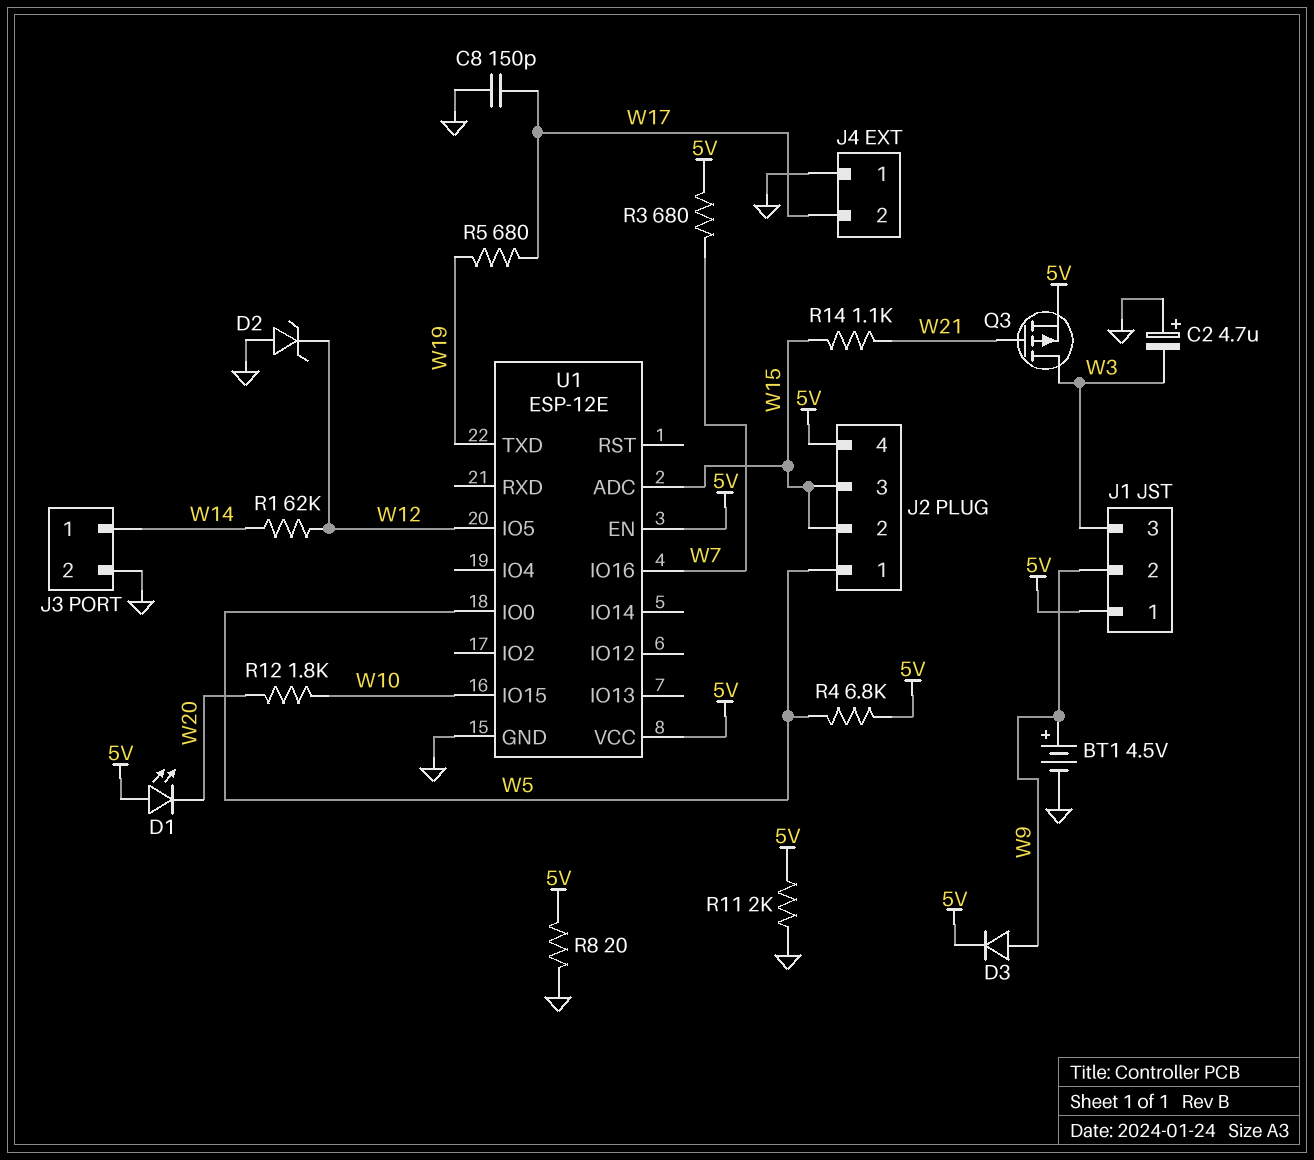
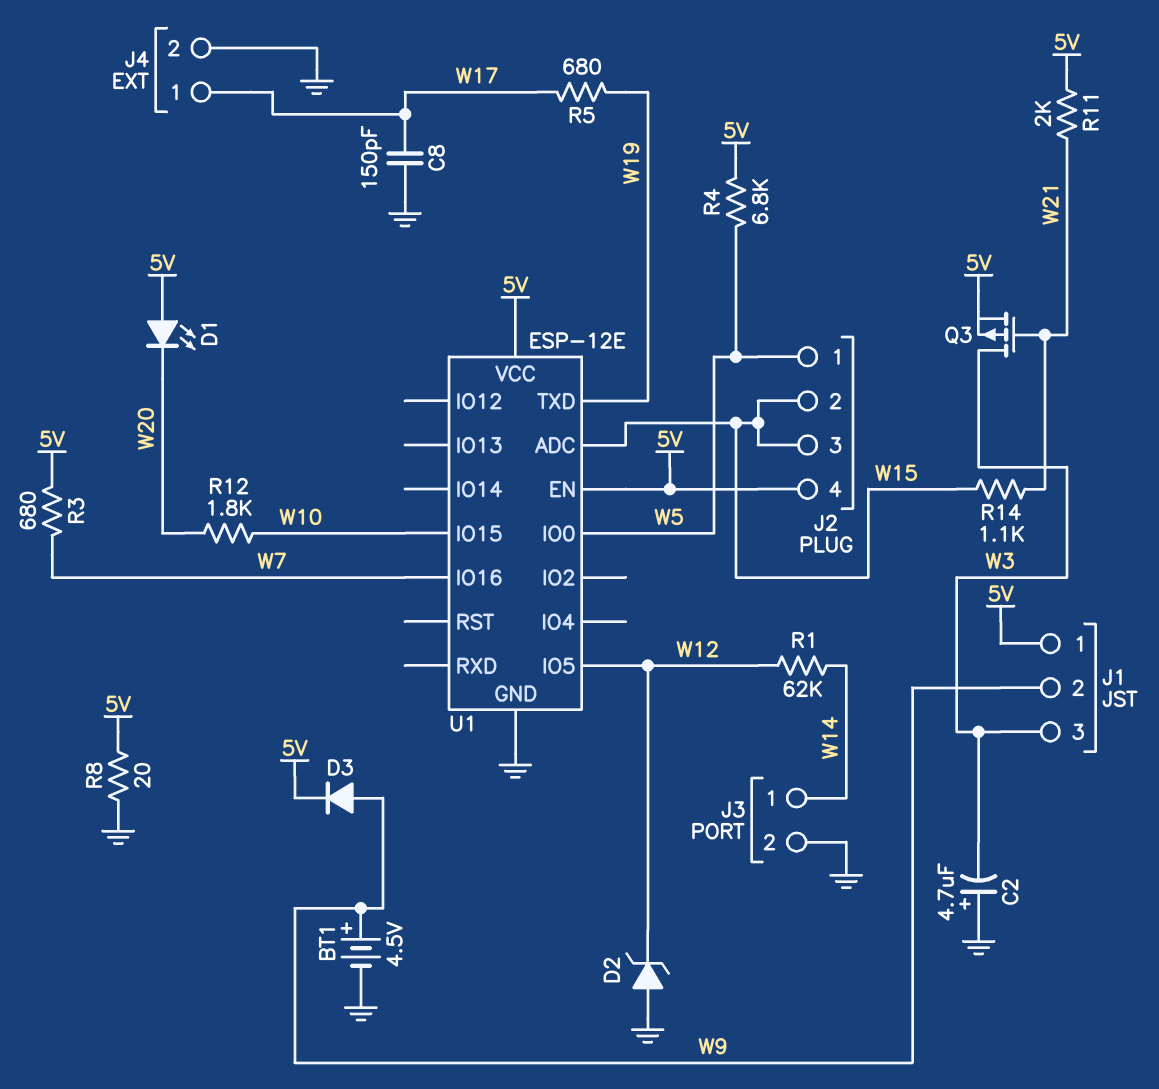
J4 pin 1: GND -> W17
J4 pin 2: W17 -> GND
R11: 2k (5V, GND) -> 2k (5V, W21)

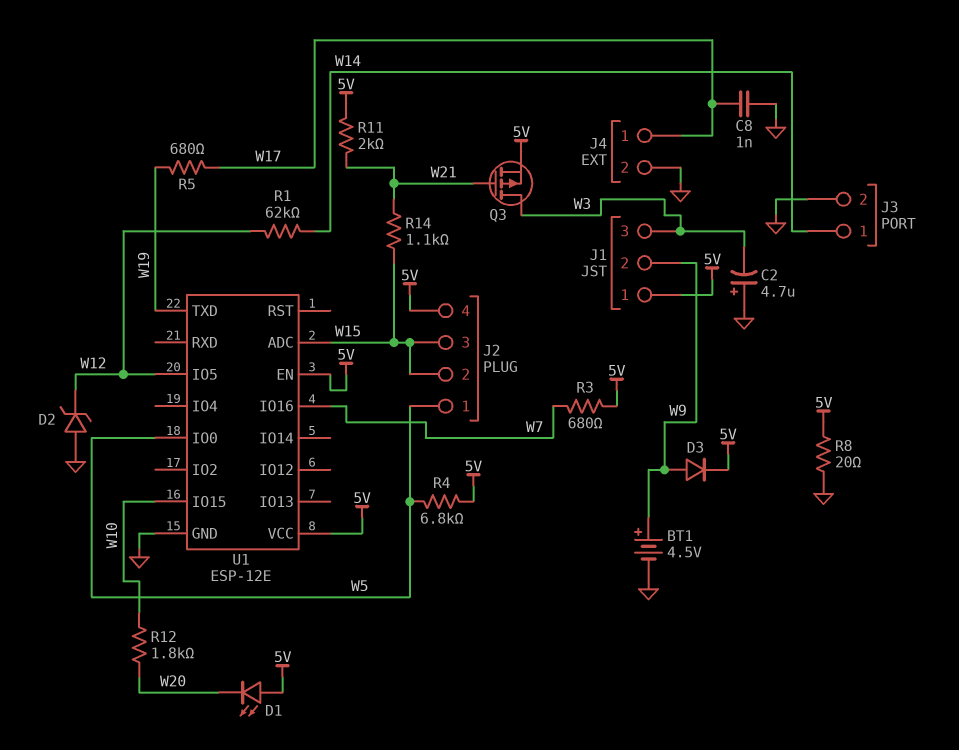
C8: 150pF (GND, W17) -> 1nF (GND, W17)

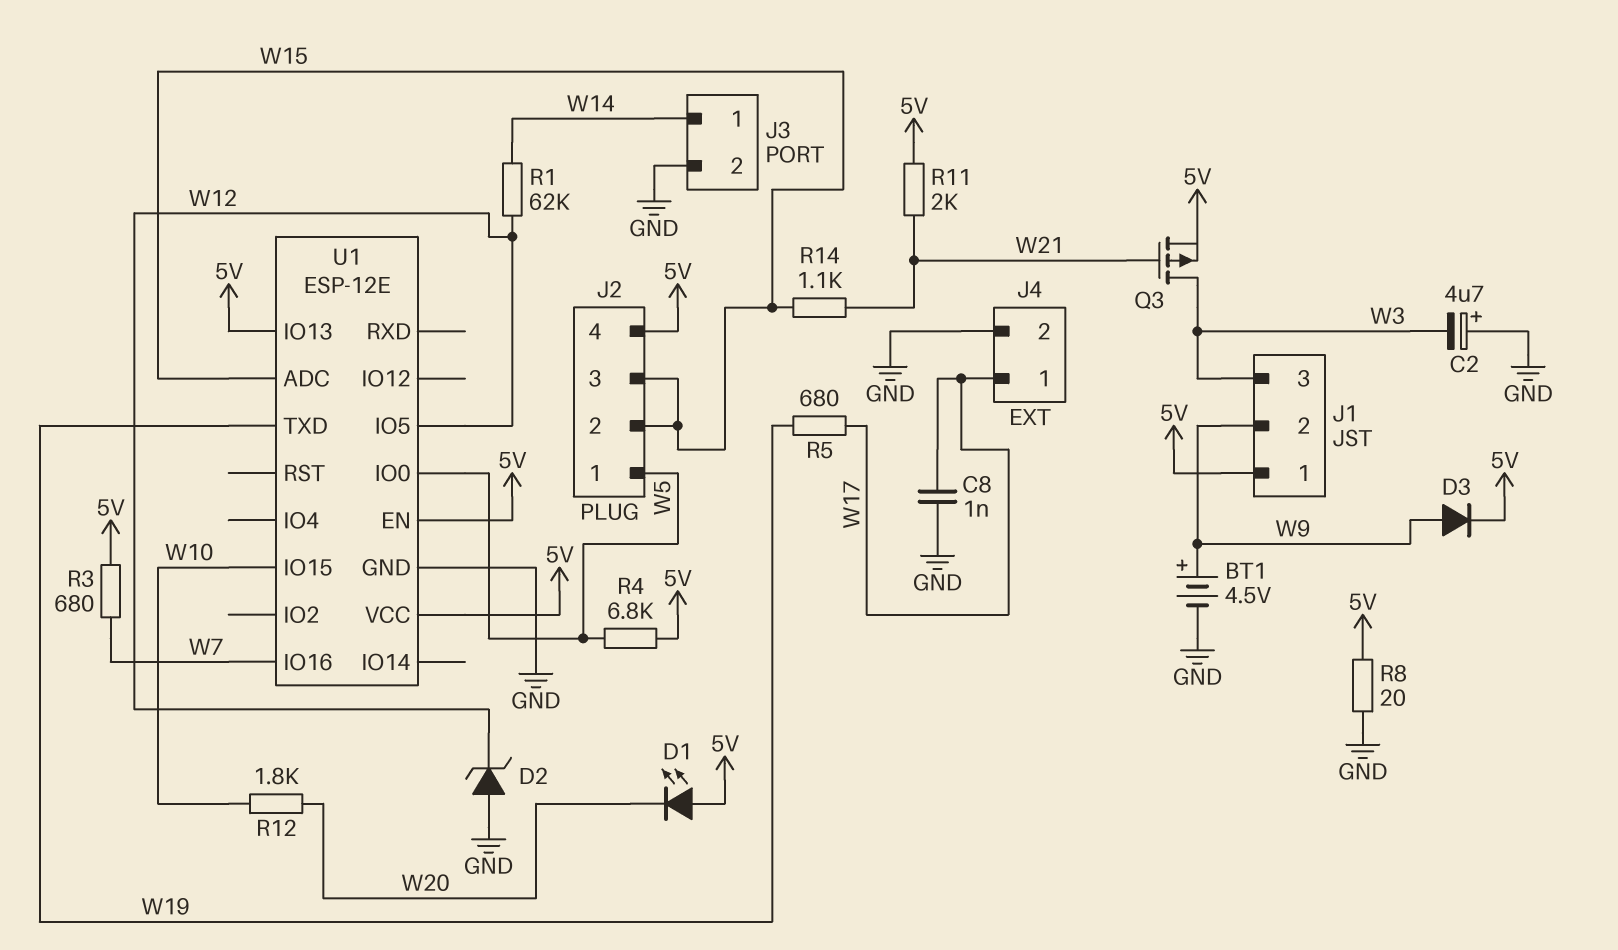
U1 pin IO13: none -> 5V

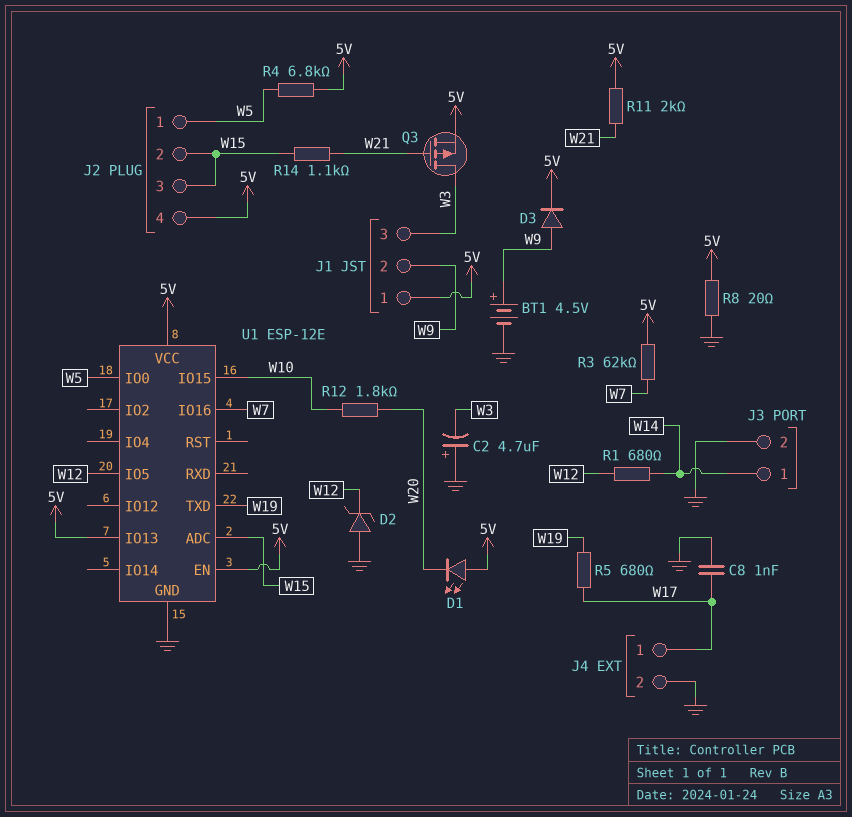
R1: 62k (W12, W14) -> 680 (W12, W14)
R3: 680 (5V, W7) -> 62k (5V, W7)

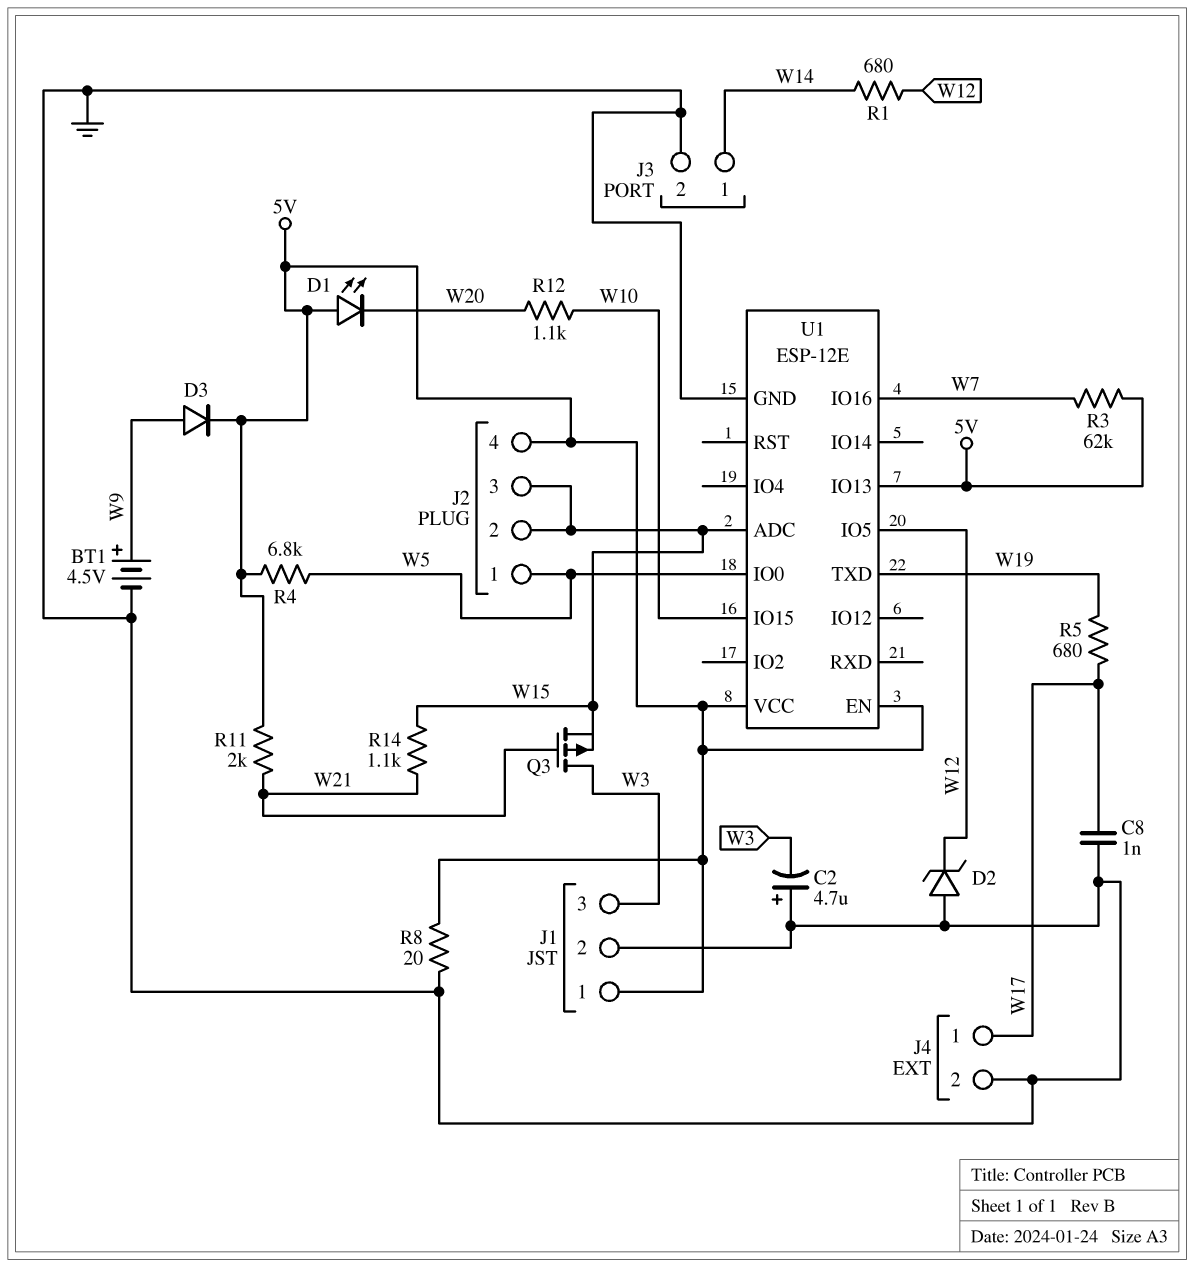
J1 pin 2: W9 -> GND
Q3: PMOS (G W21, D W3, S 5V) -> PMOS (G W21, D W3, S W15)
R12: 1.8k (W10, W20) -> 1.1k (W10, W20)

